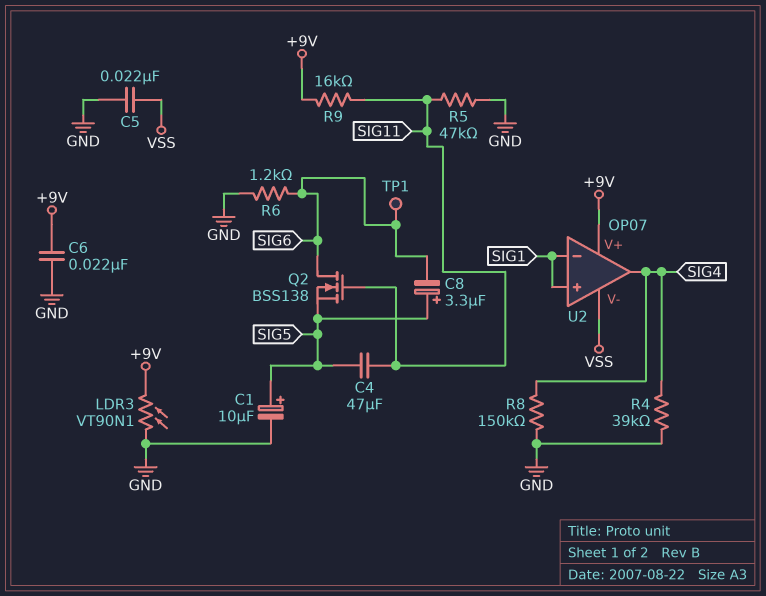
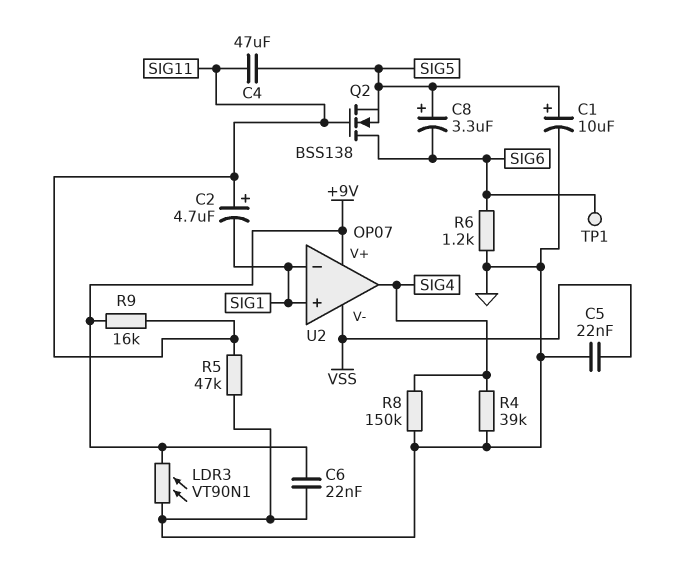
C2: none -> 4.7uF (plus SIG11, minus SIG1)

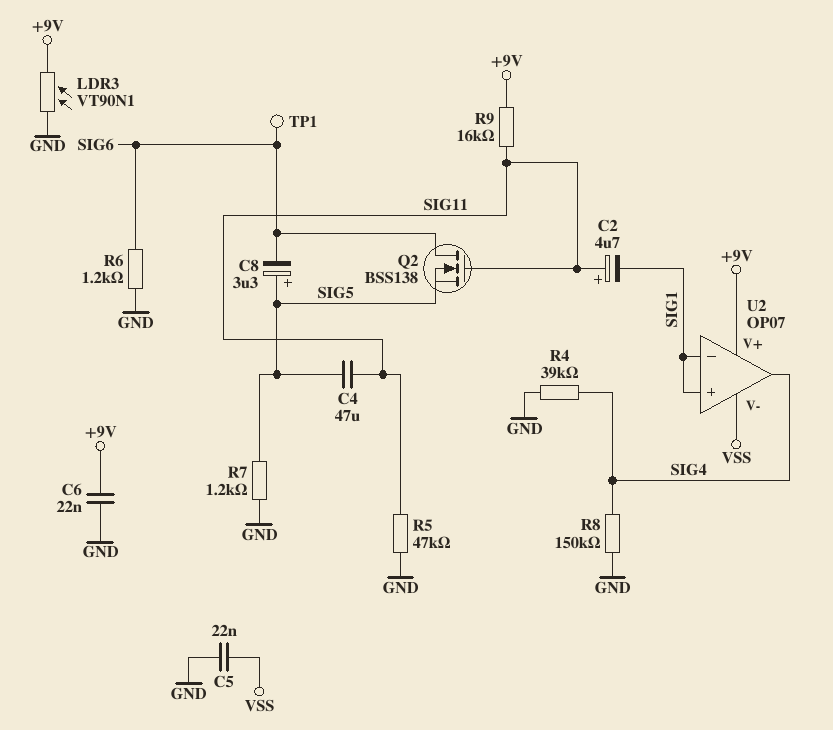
C1: 10uF (plus SIG5, minus GND) -> none
R7: none -> 1.2k (GND, SIG5)

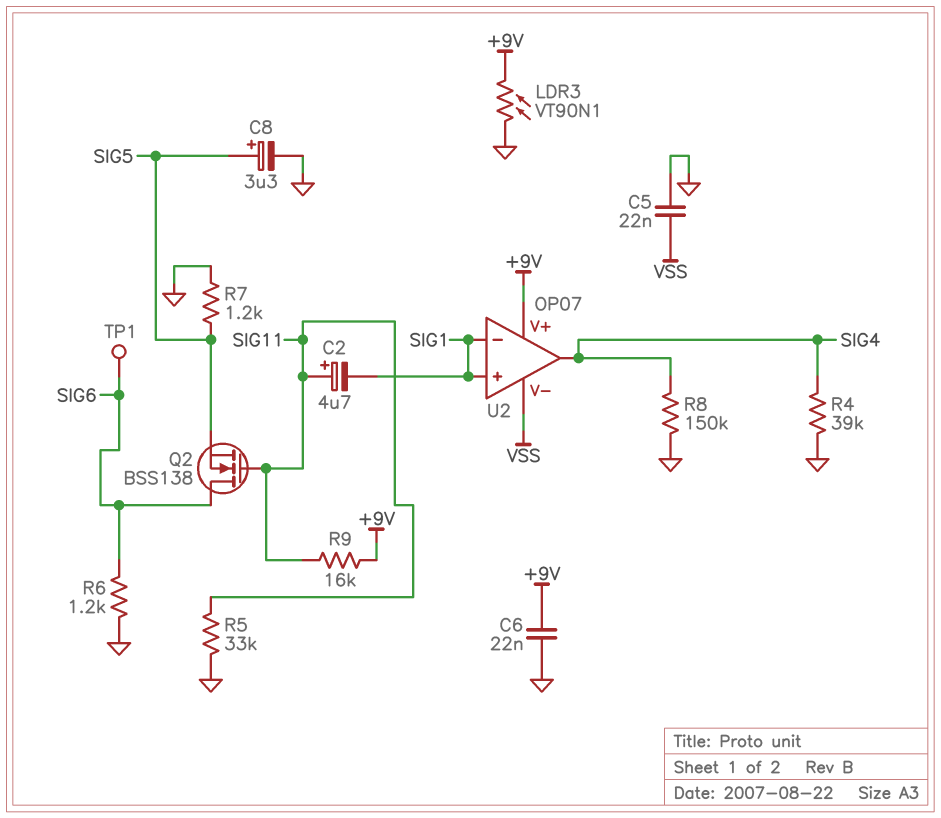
C4: 47uF (SIG5, SIG11) -> none
C8: 3.3uF (plus SIG5, minus SIG6) -> 3.3uF (plus SIG5, minus GND)
R5: 47k (GND, SIG11) -> 33k (GND, SIG11)

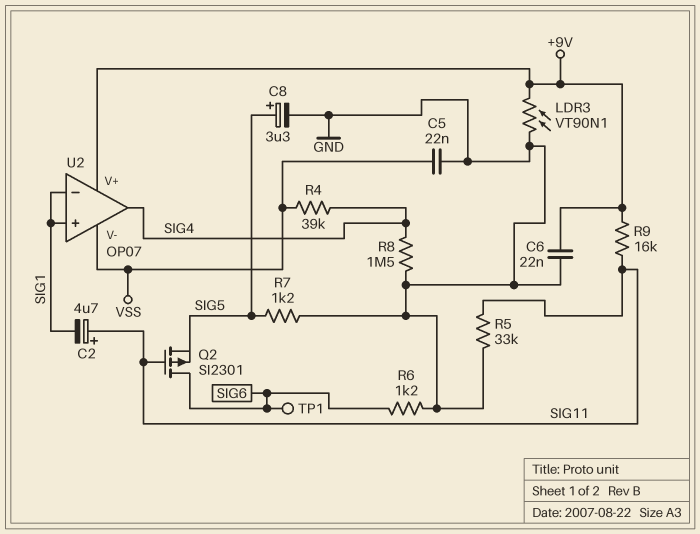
Q2: NMOS BSS138 (G SIG11, D SIG6, S SIG5) -> PMOS SI2301 (G SIG11, D SIG6, S SIG5)
R4: 39k (GND, SIG4) -> 39k (SIG4, VSS)
R8: 150k (GND, SIG4) -> 1.5M (GND, SIG4)

